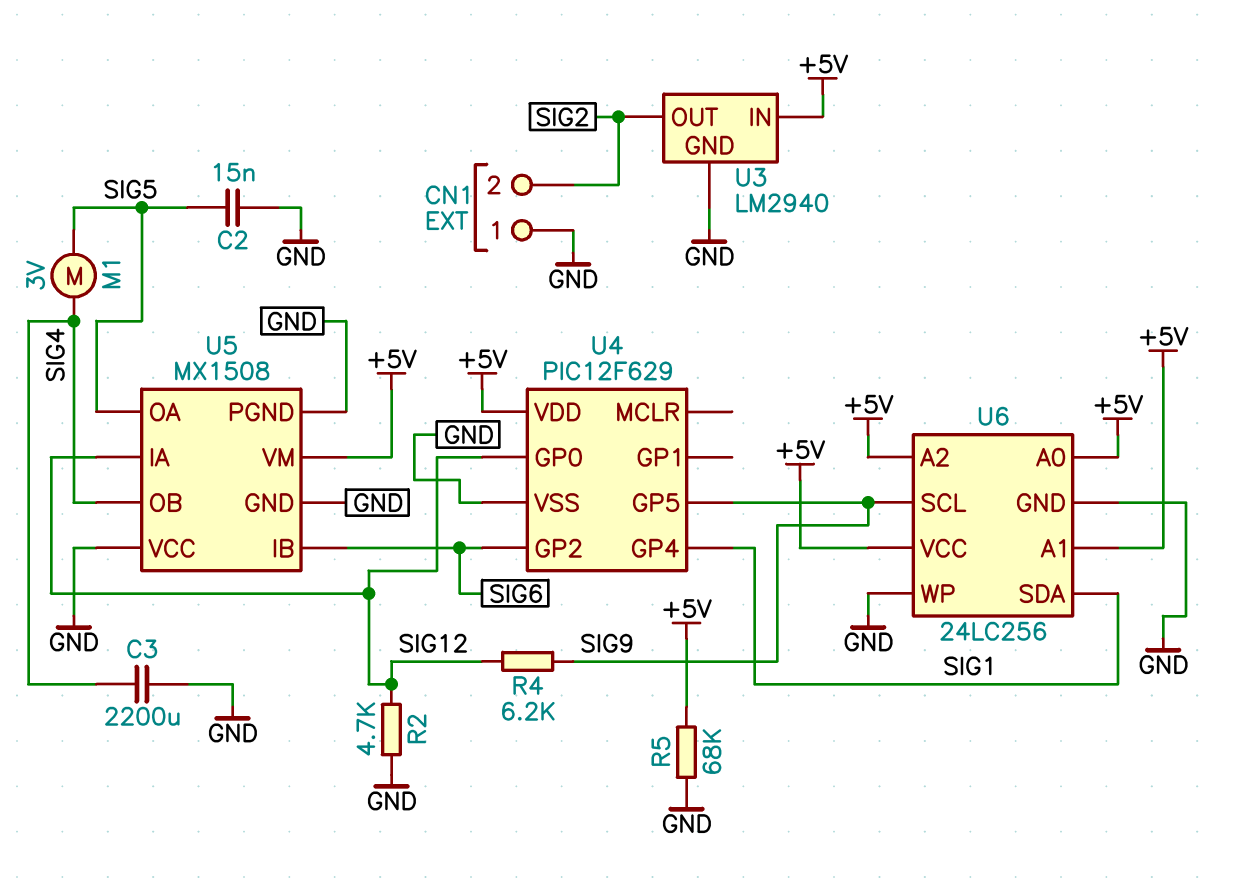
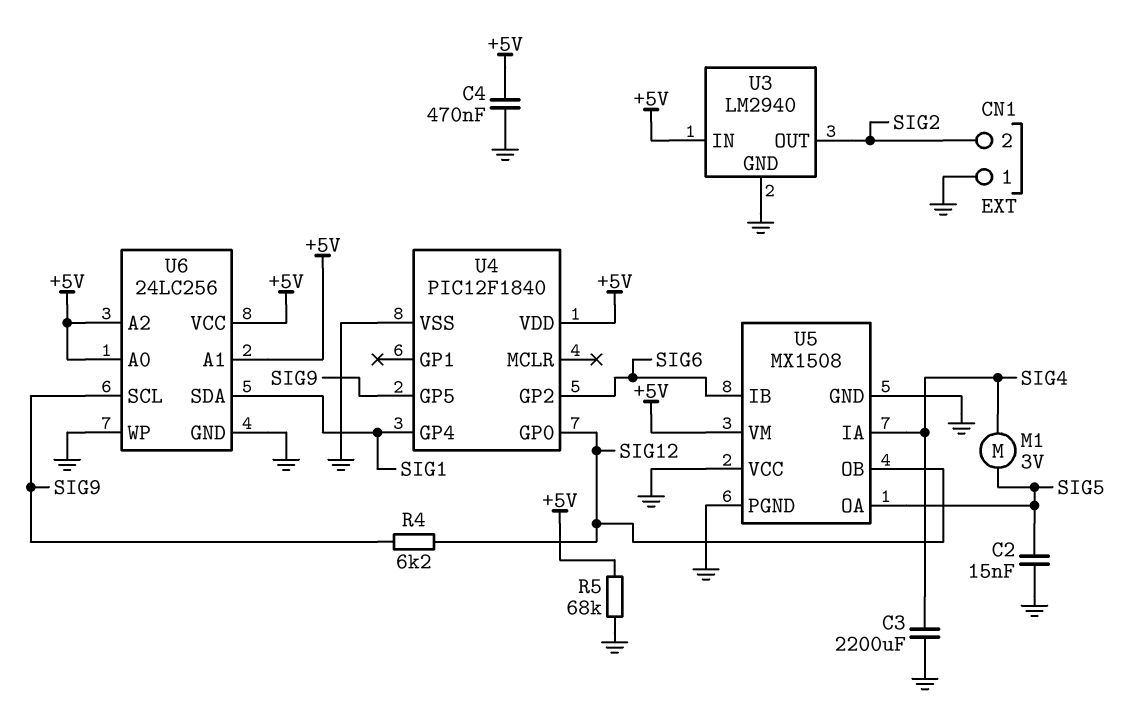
C4: none -> 470nF (+5V, GND)
R2: 4.7k (GND, SIG12) -> none
U4: PIC12F629 -> PIC12F1840
U5 pin IA: SIG12 -> SIG4
U5 pin OB: SIG4 -> SIG12

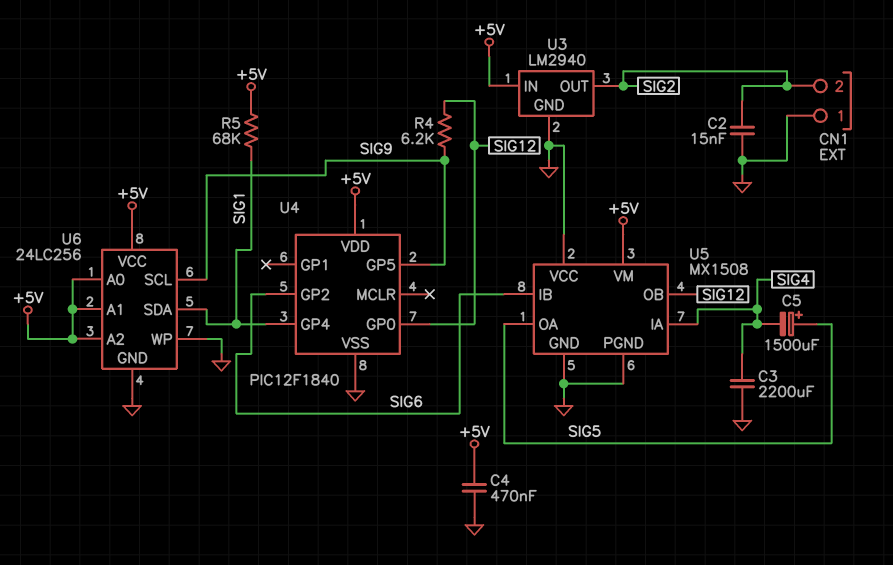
C2: 15nF (GND, SIG5) -> 15nF (GND, SIG2)
C5: none -> 1500uF (plus SIG5, minus SIG4)
M1: motor 3V (SIG4, SIG5) -> none
R5: 68k (+5V, GND) -> 68k (+5V, SIG1)

